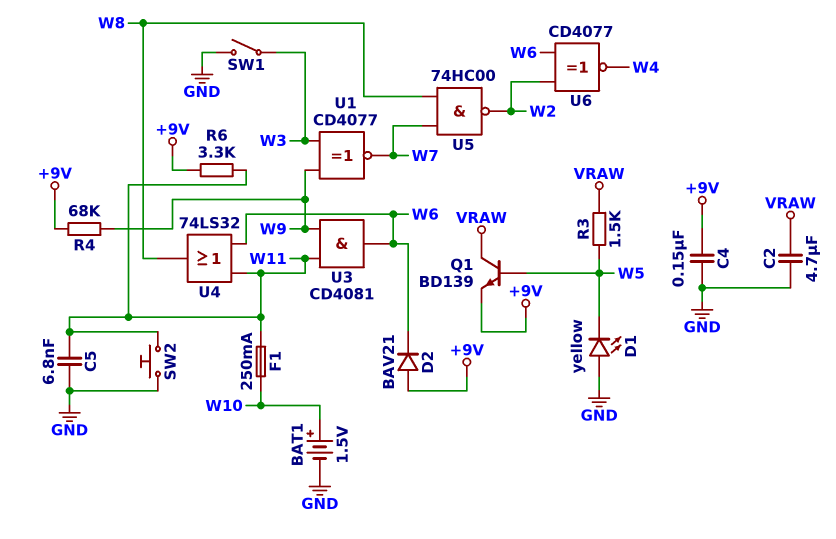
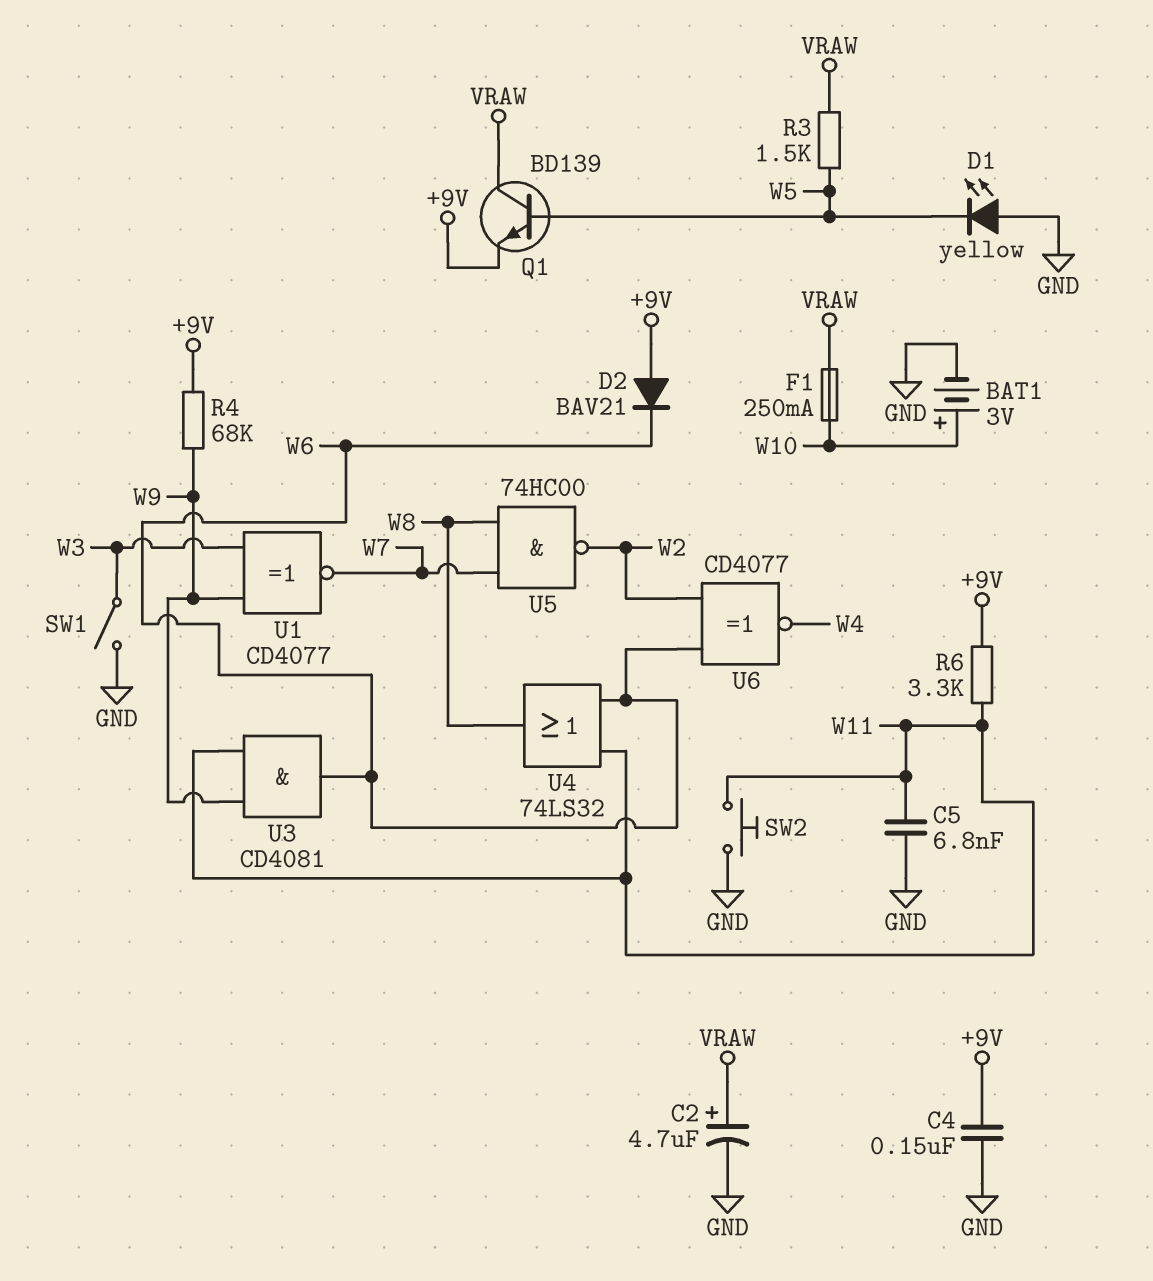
BAT1: 1.5V (plus W10, minus GND) -> 3V (plus W10, minus GND)
C2: 4.7uF (GND, VRAW) -> 4.7uF (plus VRAW, minus GND)
F1: 250mA (W10, W11) -> 250mA (VRAW, W10)

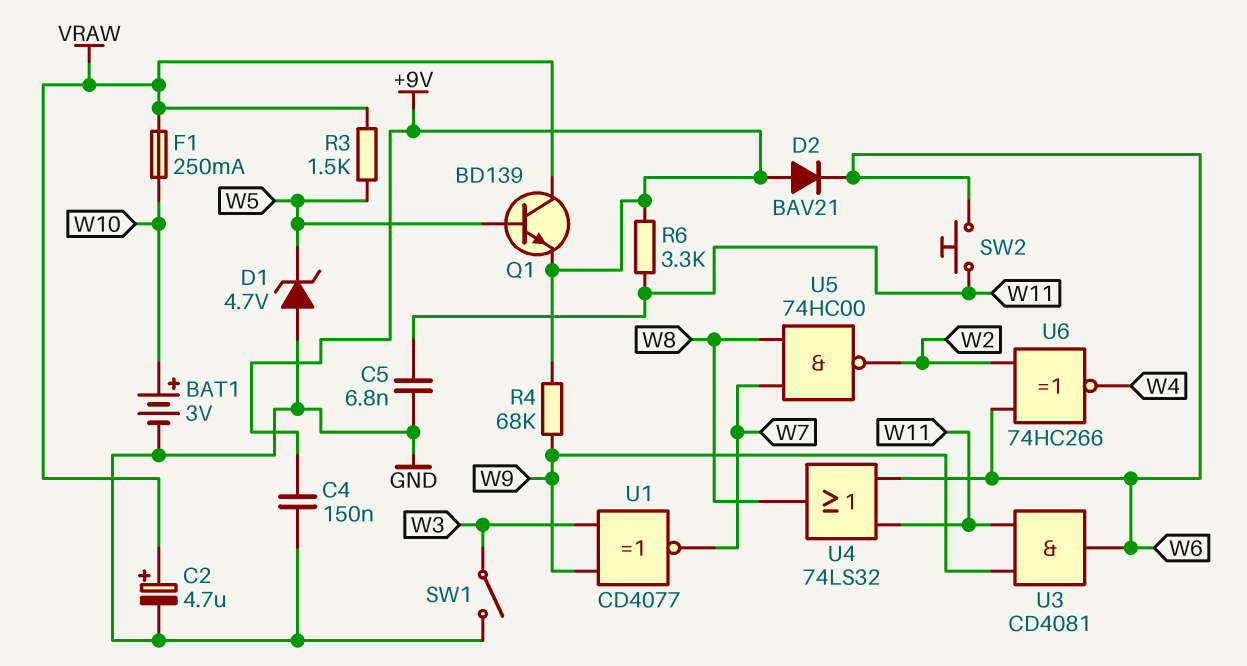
D1: LED yellow (A GND, K W5) -> zener 4.7V (A GND, K W5)
SW2: button (GND, W11) -> button (W6, W11)
U6: XNOR CD4077 (in W2, in W6, out W4) -> XNOR 74HC266 (in W2, in W6, out W4)

